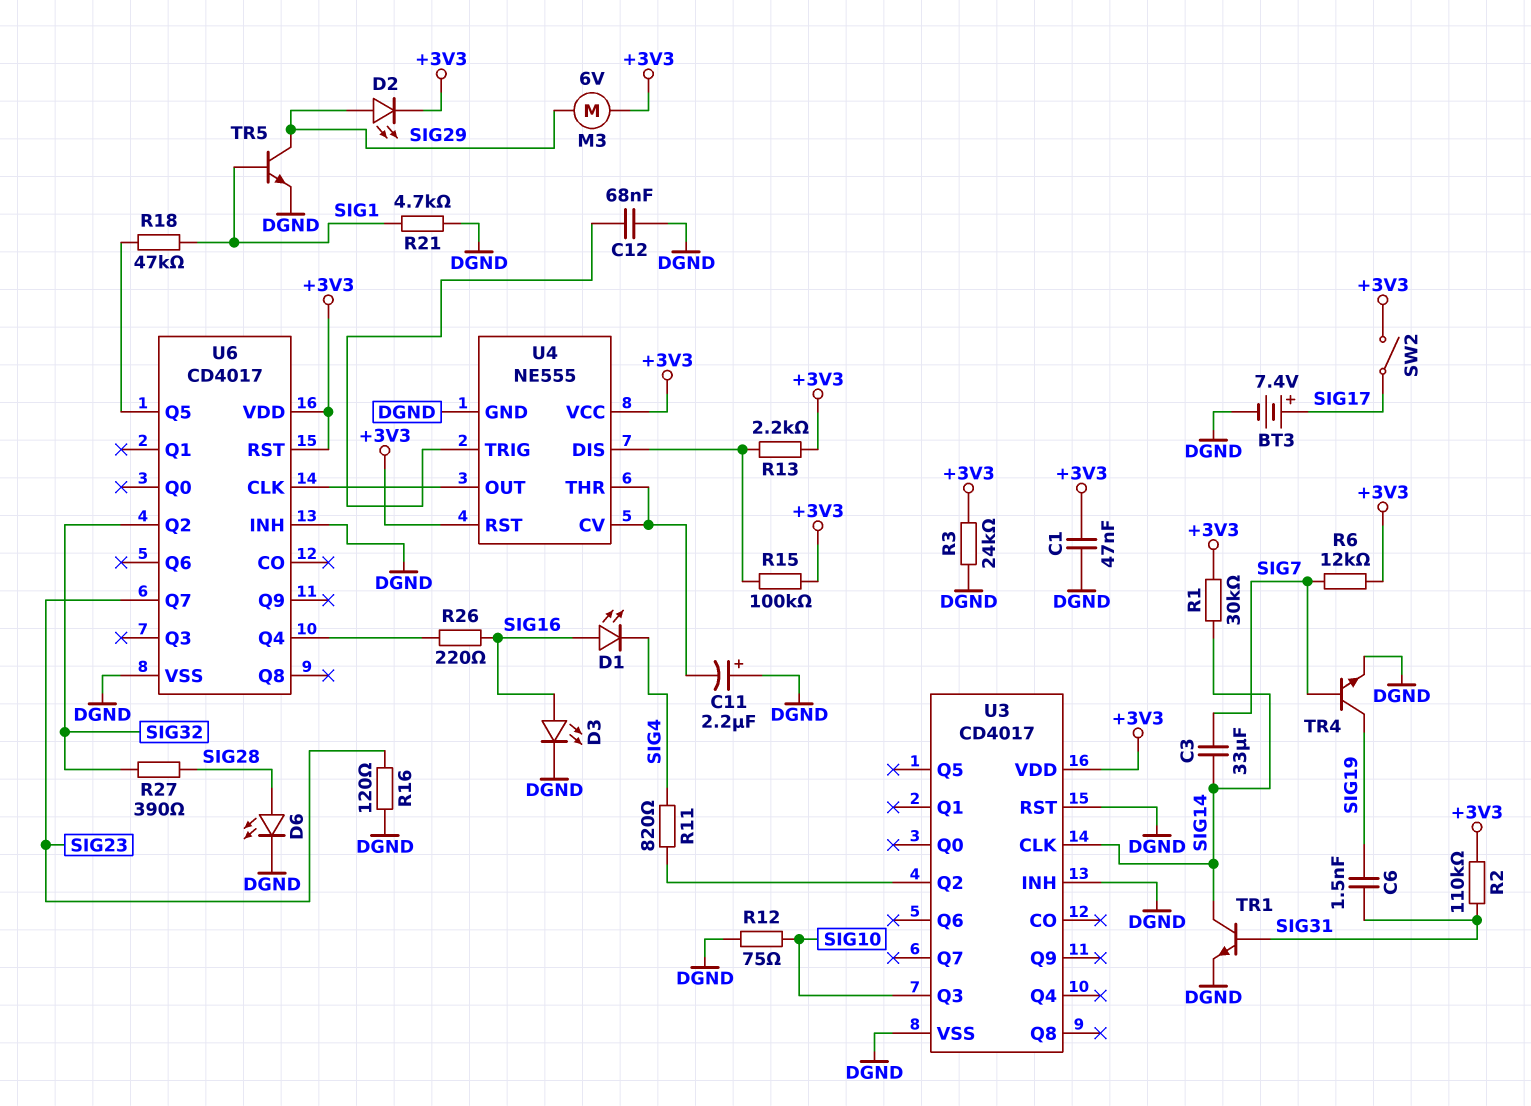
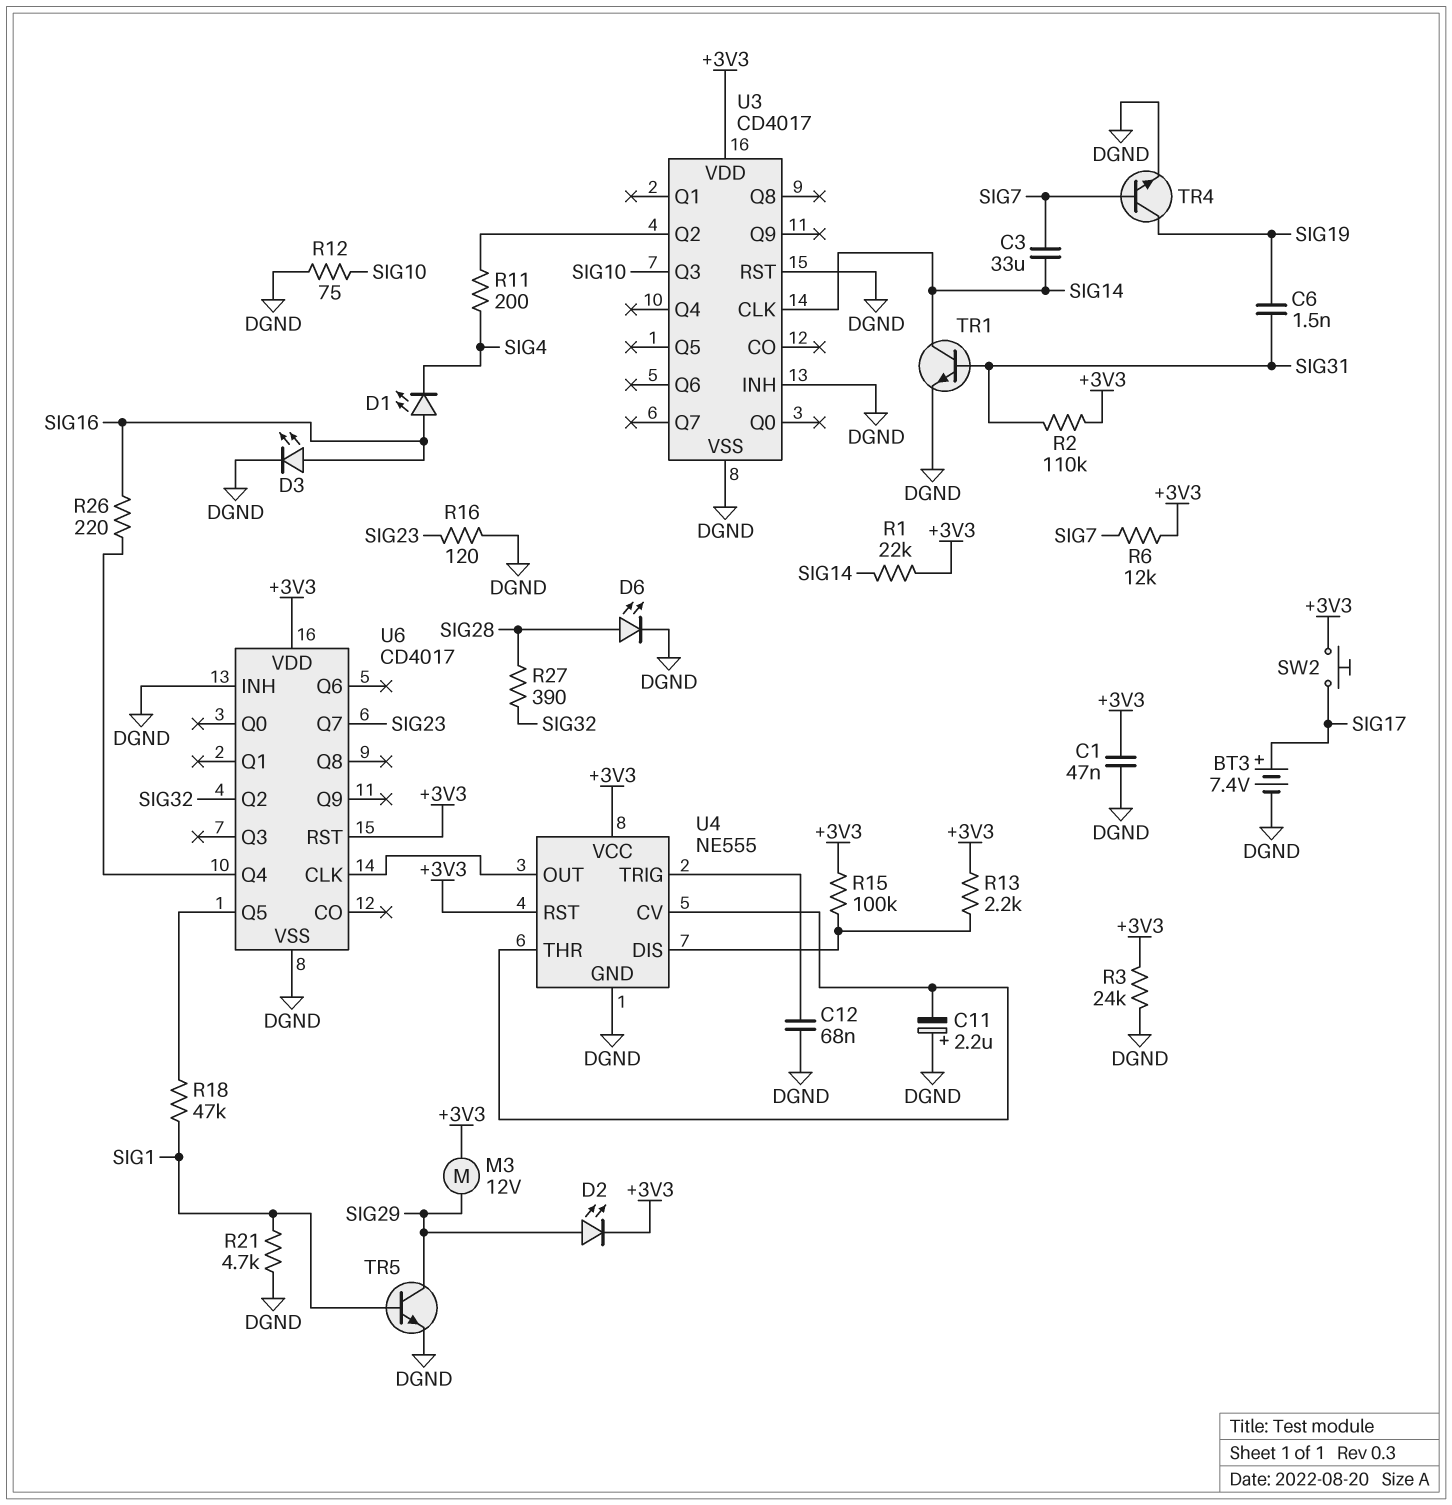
M3: motor 6V (+3V3, SIG29) -> motor 12V (+3V3, SIG29)
R1: 30k (+3V3, SIG14) -> 22k (+3V3, SIG14)
R11: 820 (SIG4, U3/Q2) -> 200 (SIG4, U3/Q2)
SW2: switch (+3V3, SIG17) -> button (+3V3, SIG17)

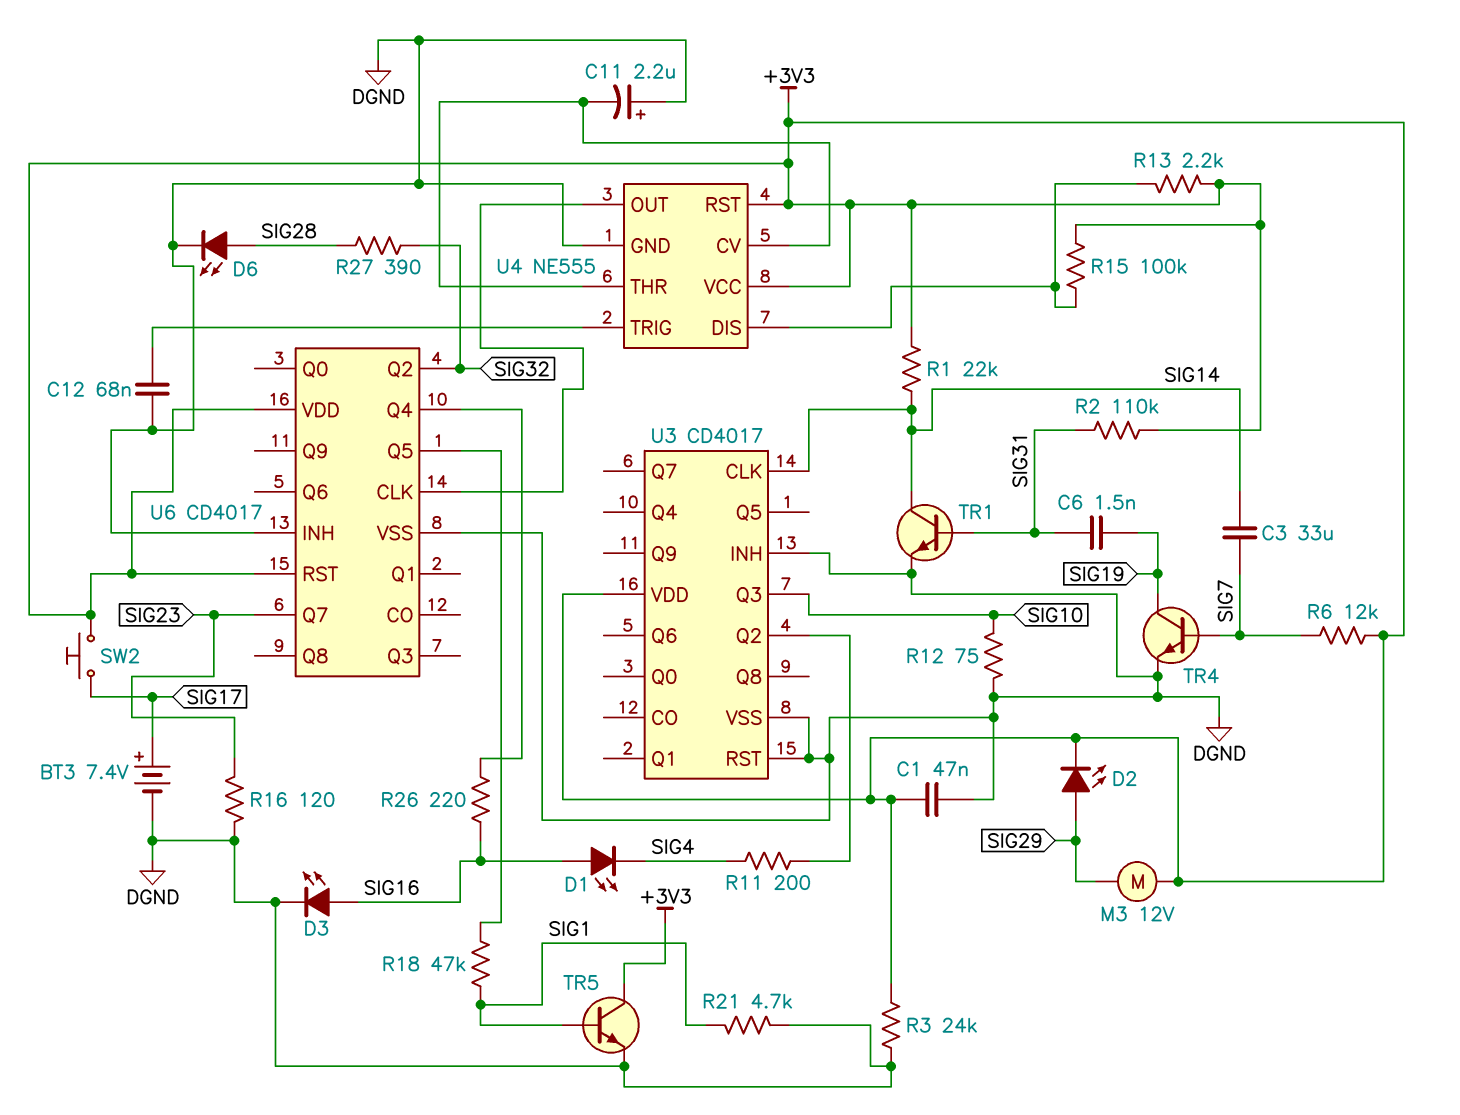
TR5: NPN (B SIG1, C SIG29, E DGND) -> NPN (B SIG1, C +3V3, E DGND)

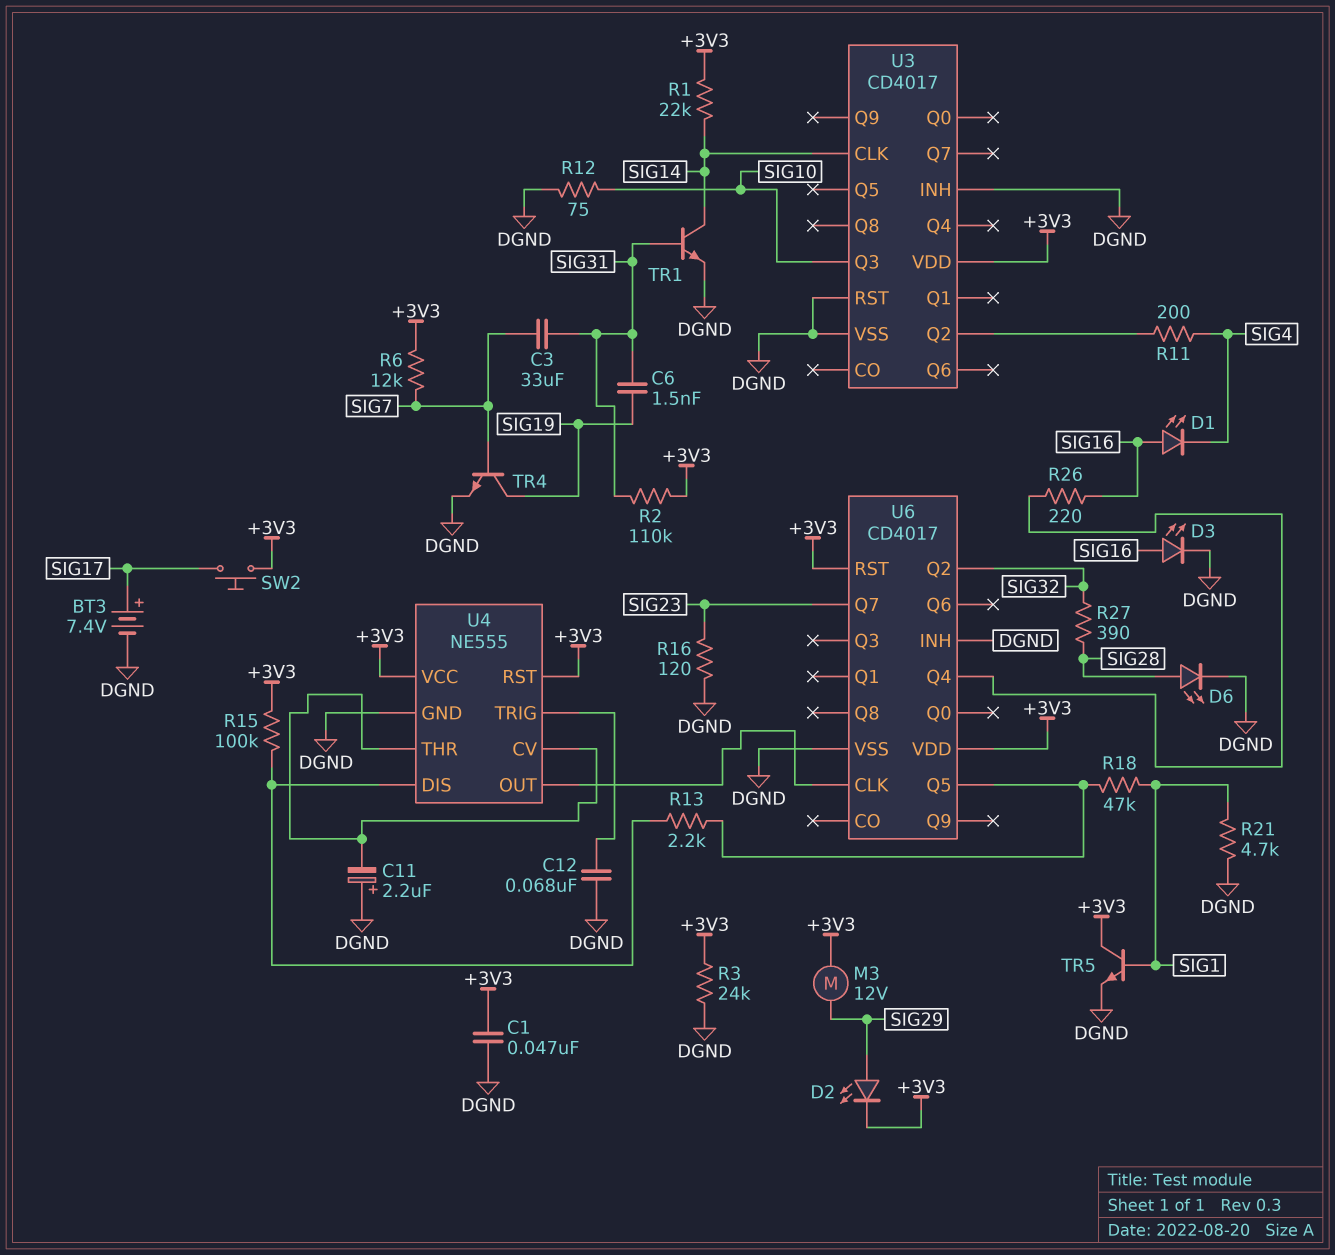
C3: 33uF (SIG7, SIG14) -> 33uF (SIG7, SIG31)
R13: 2.2k (+3V3, U4/DIS) -> 2.2k (U4/DIS, U6/Q5)

